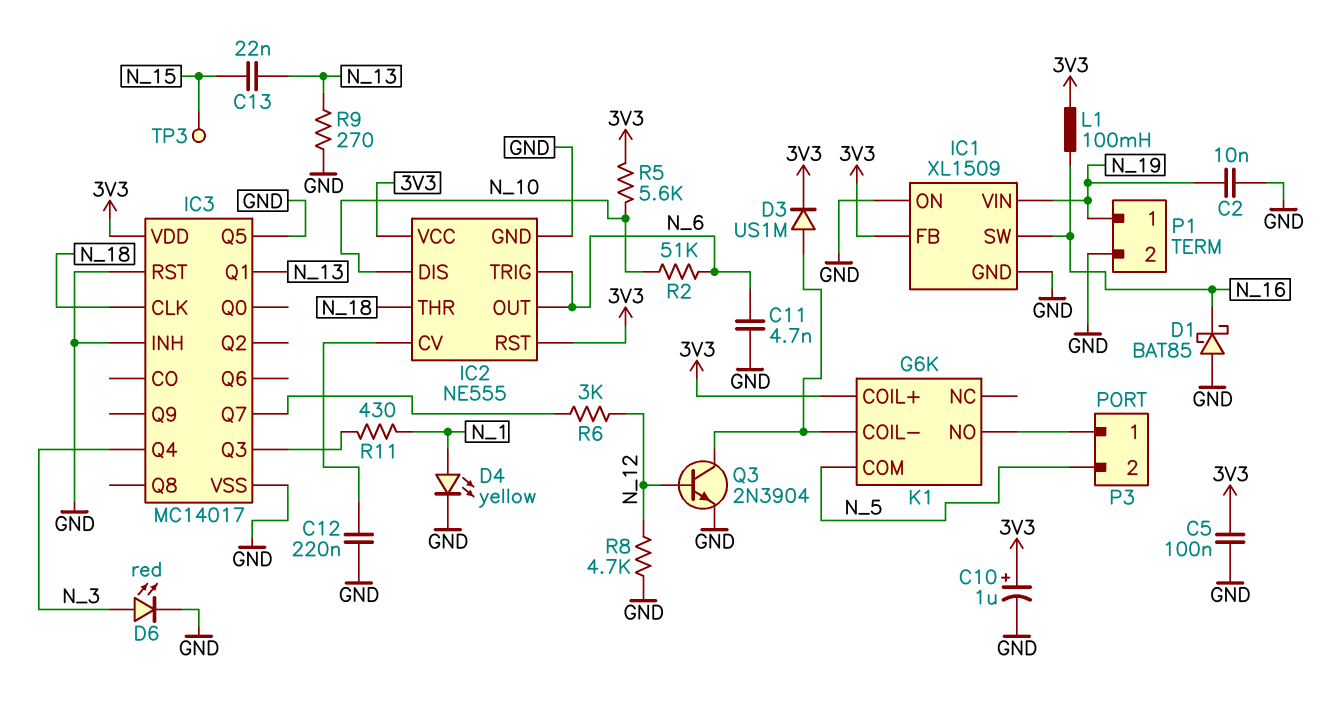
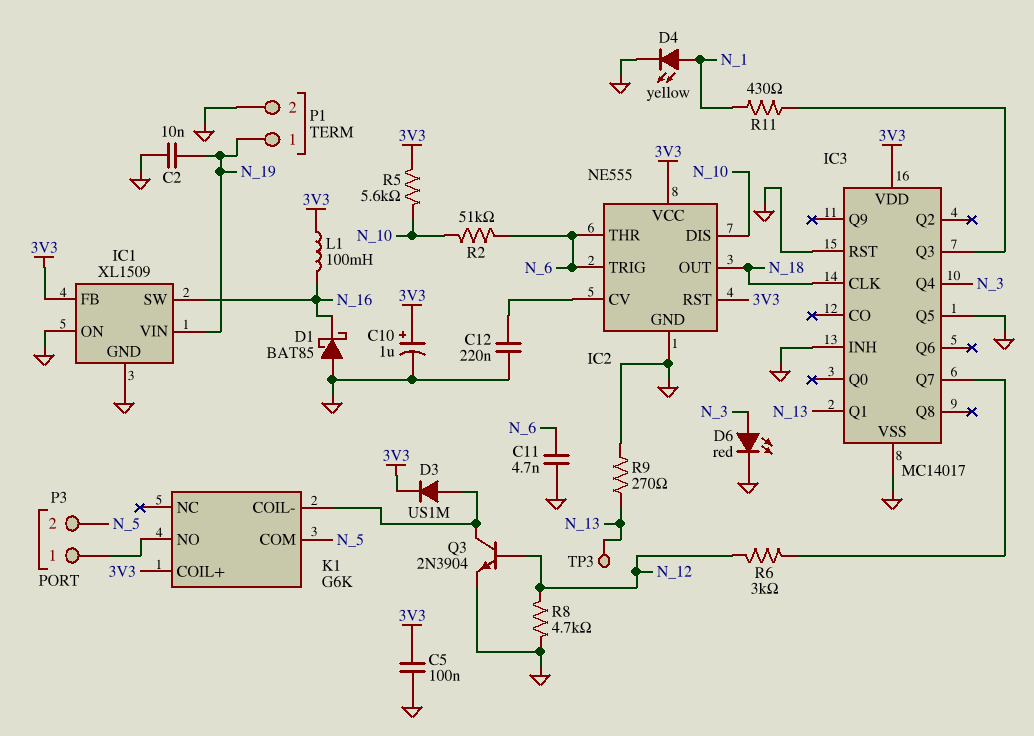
C13: 22nF (N_13, N_15) -> none
IC2 pin OUT: N_6 -> N_18
IC2 pin THR: N_18 -> N_6
TP3: test point (N_15) -> test point (N_13)

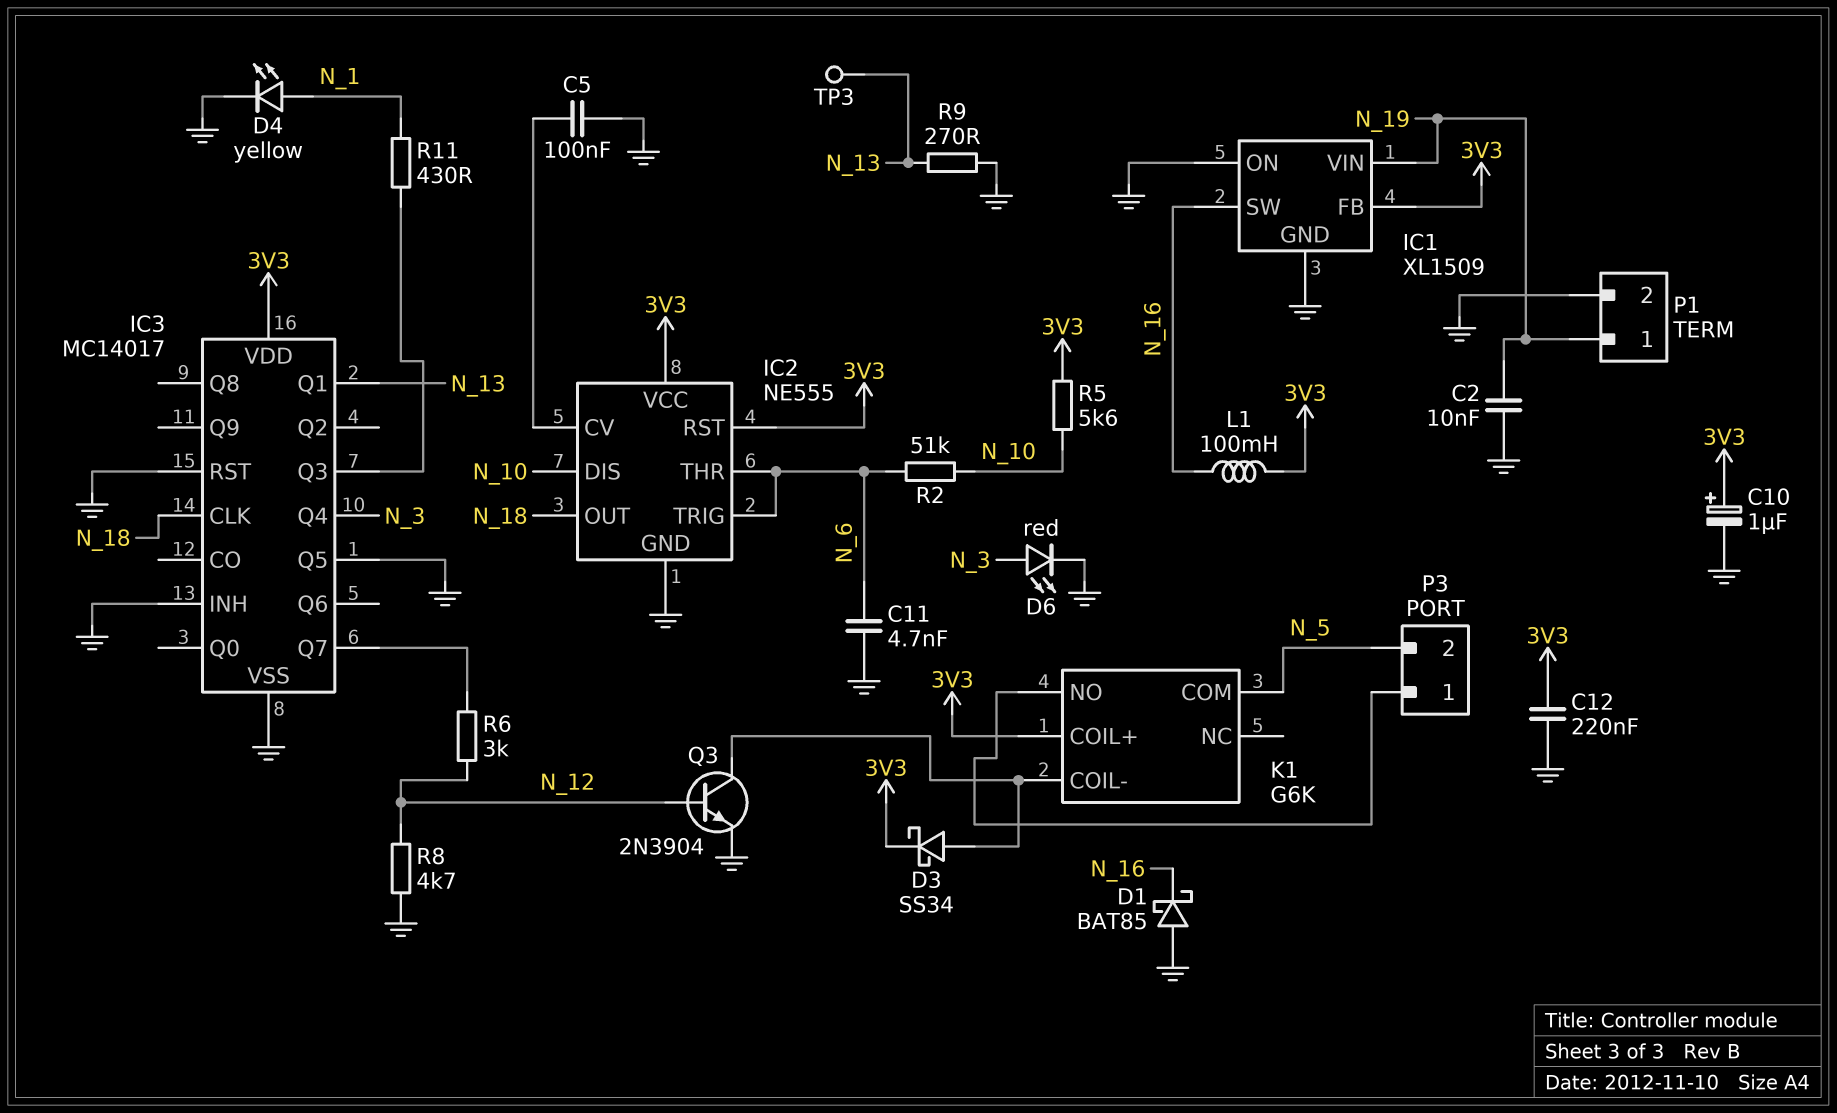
C5: 100nF (3V3, GND) -> 100nF (GND, IC2/CV)
C12: 220nF (GND, IC2/CV) -> 220nF (3V3, GND)
D3: diode US1M (A K1/COIL-, K 3V3) -> schottky SS34 (A K1/COIL-, K 3V3)

